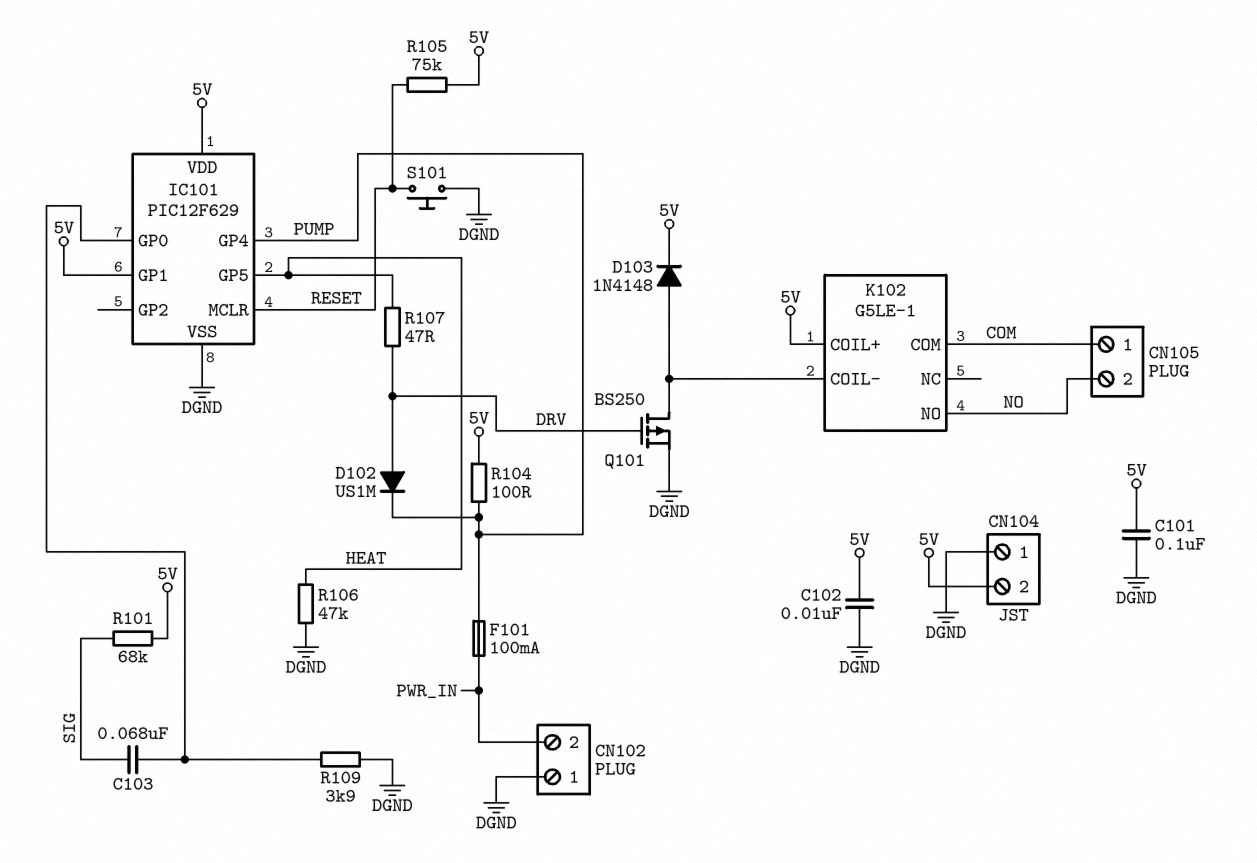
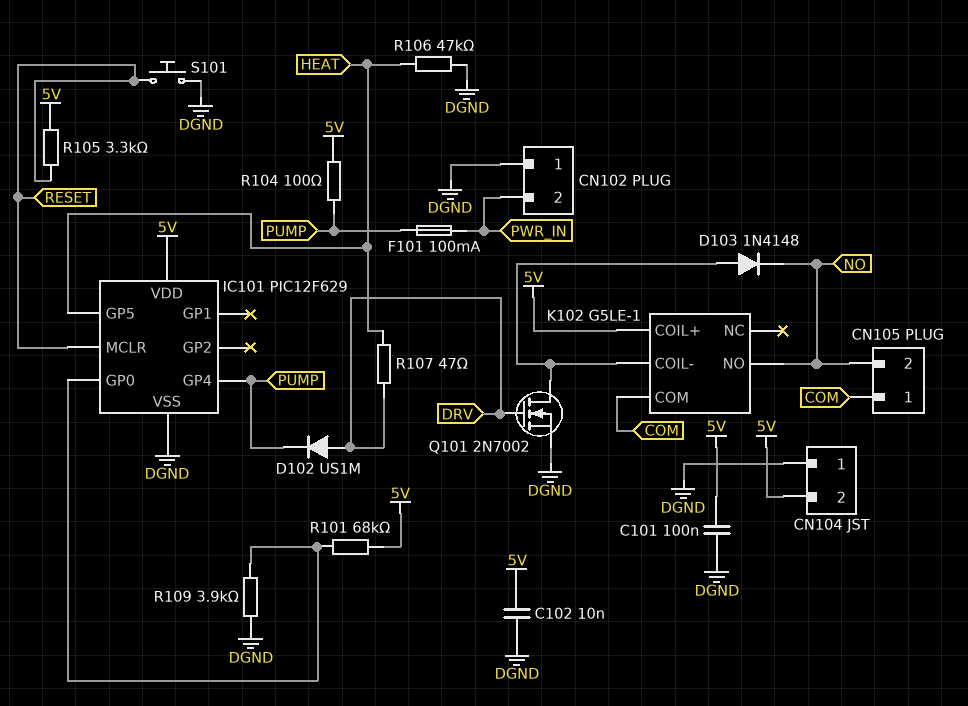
C103: 68nF (IC101/GP0, SIG) -> none
D103: diode 1N4148 (A K102/COIL-, K 5V) -> diode 1N4148 (A K102/COIL-, K NO)
IC101 pin GP1: 5V -> none
Q101: PMOS BS250 (G DRV, D K102/COIL-, S DGND) -> NMOS 2N7002 (G DRV, D K102/COIL-, S DGND)
R101: 68k (5V, SIG) -> 68k (5V, IC101/GP0)
R105: 75k (5V, RESET) -> 3.3k (5V, RESET)

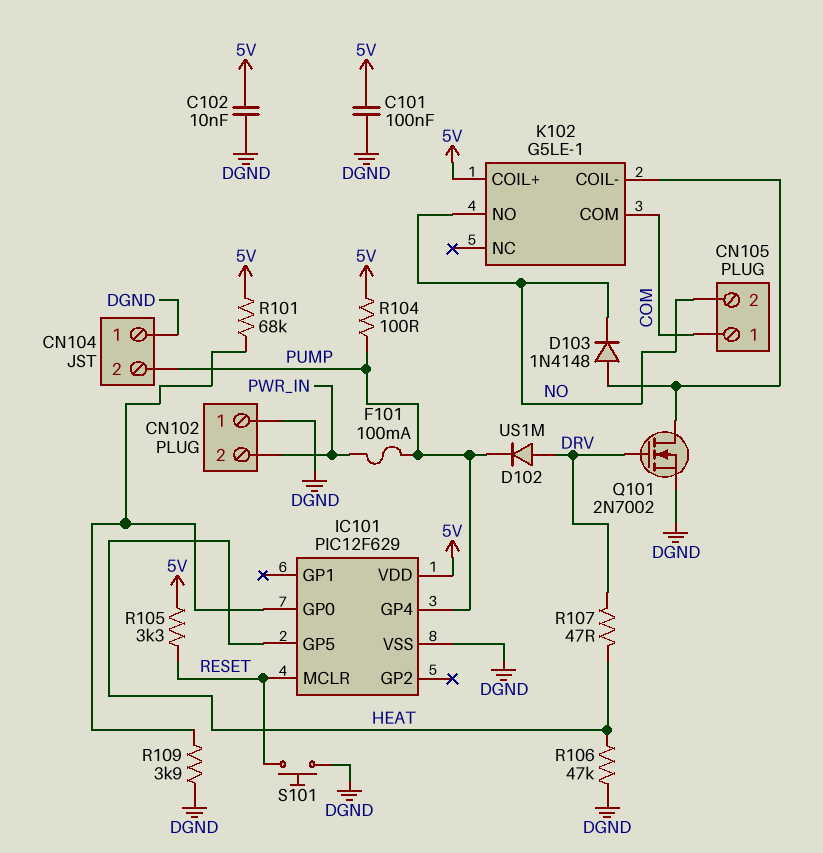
CN104 pin 2: 5V -> PUMP

